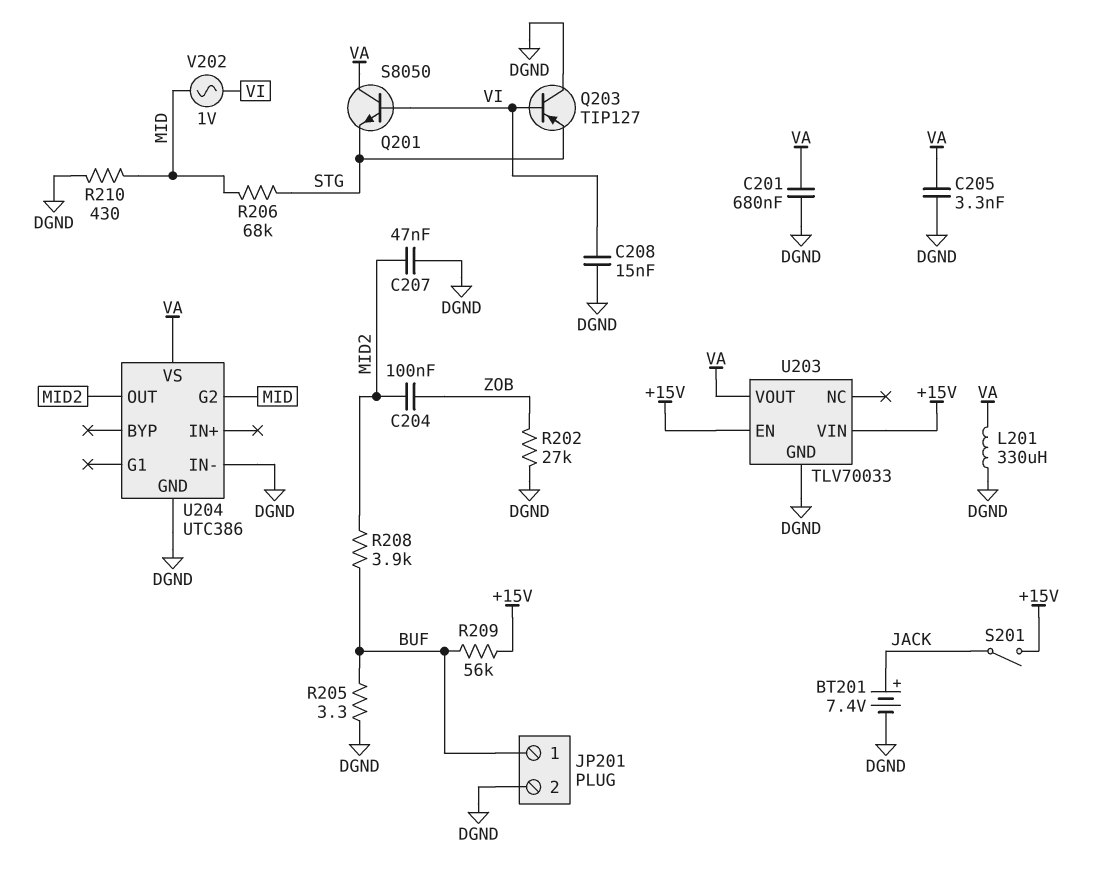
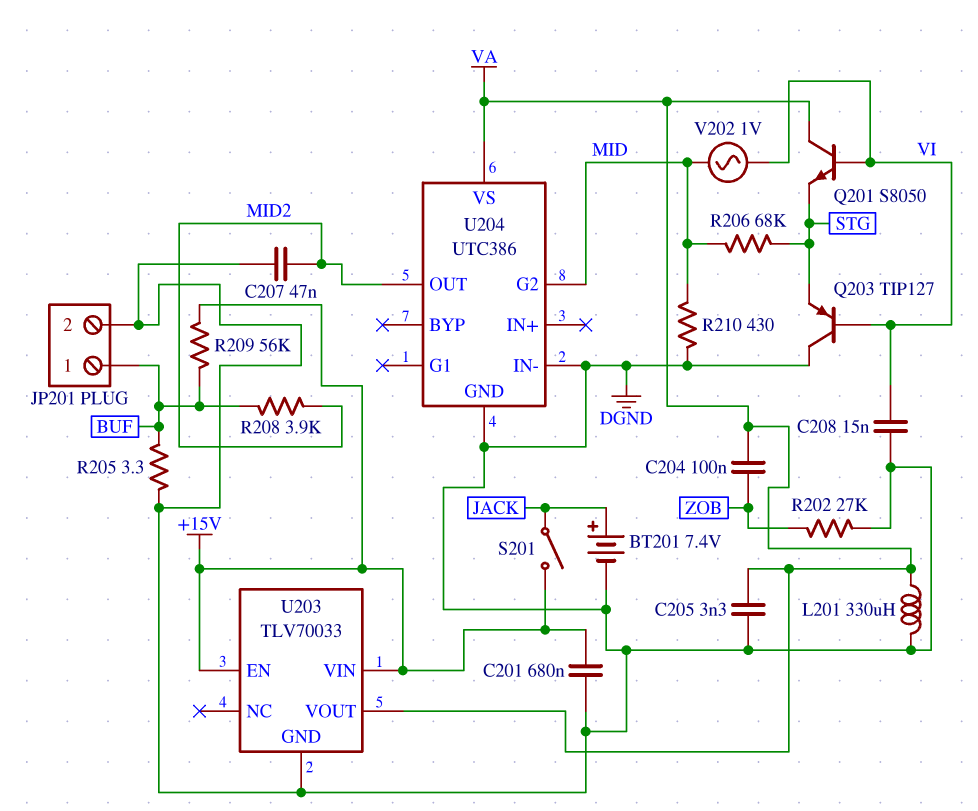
C201: 680nF (DGND, VA) -> 680nF (+15V, DGND)
C204: 100nF (MID2, ZOB) -> 100nF (VA, ZOB)

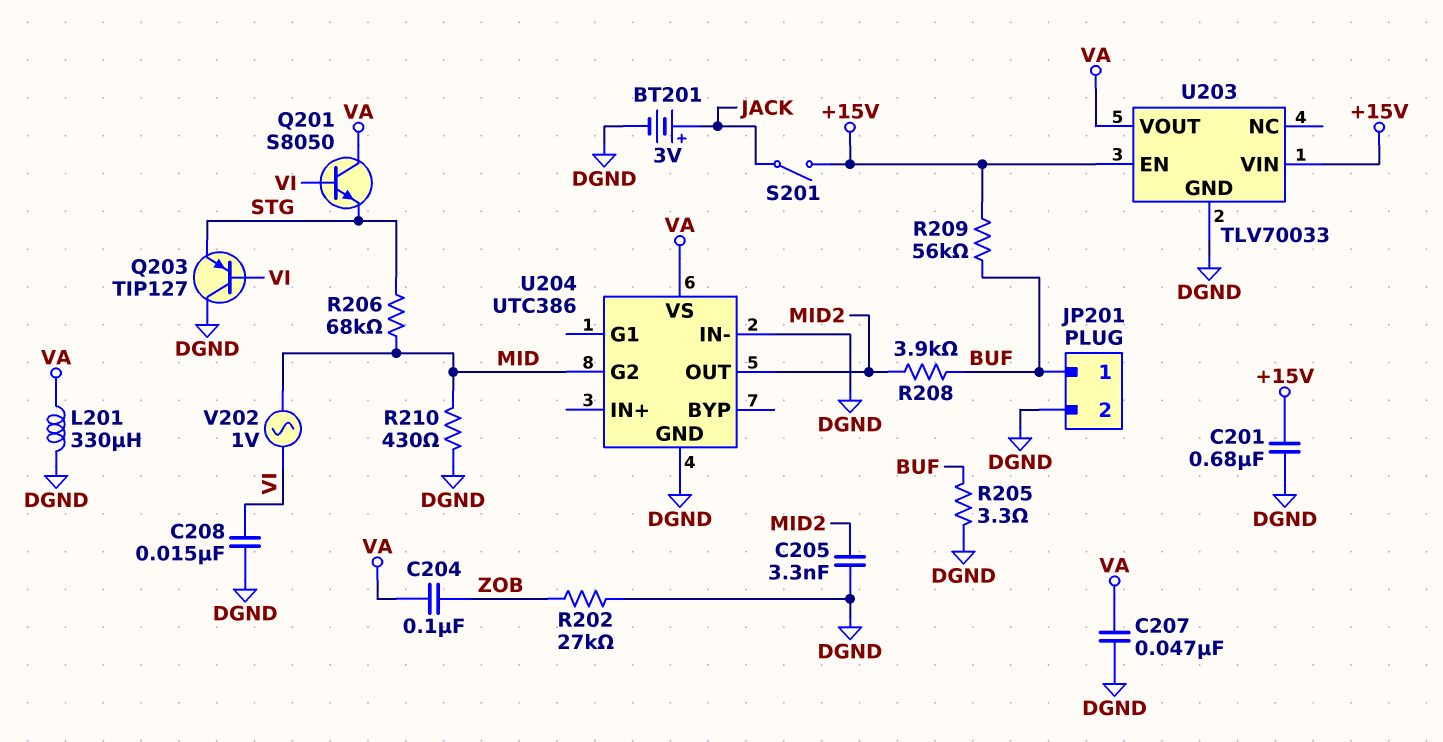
BT201: 7.4V (plus JACK, minus DGND) -> 3V (plus JACK, minus DGND)
C205: 3.3nF (DGND, VA) -> 3.3nF (DGND, MID2)
C207: 47nF (DGND, MID2) -> 47nF (DGND, VA)

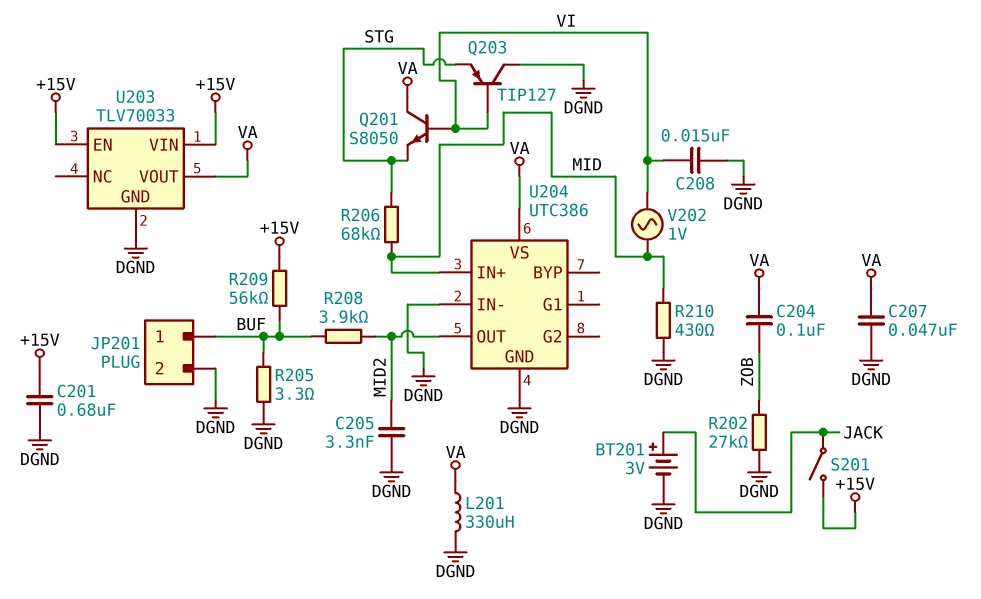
U204 pin G2: MID -> none
U204 pin IN+: none -> MID

